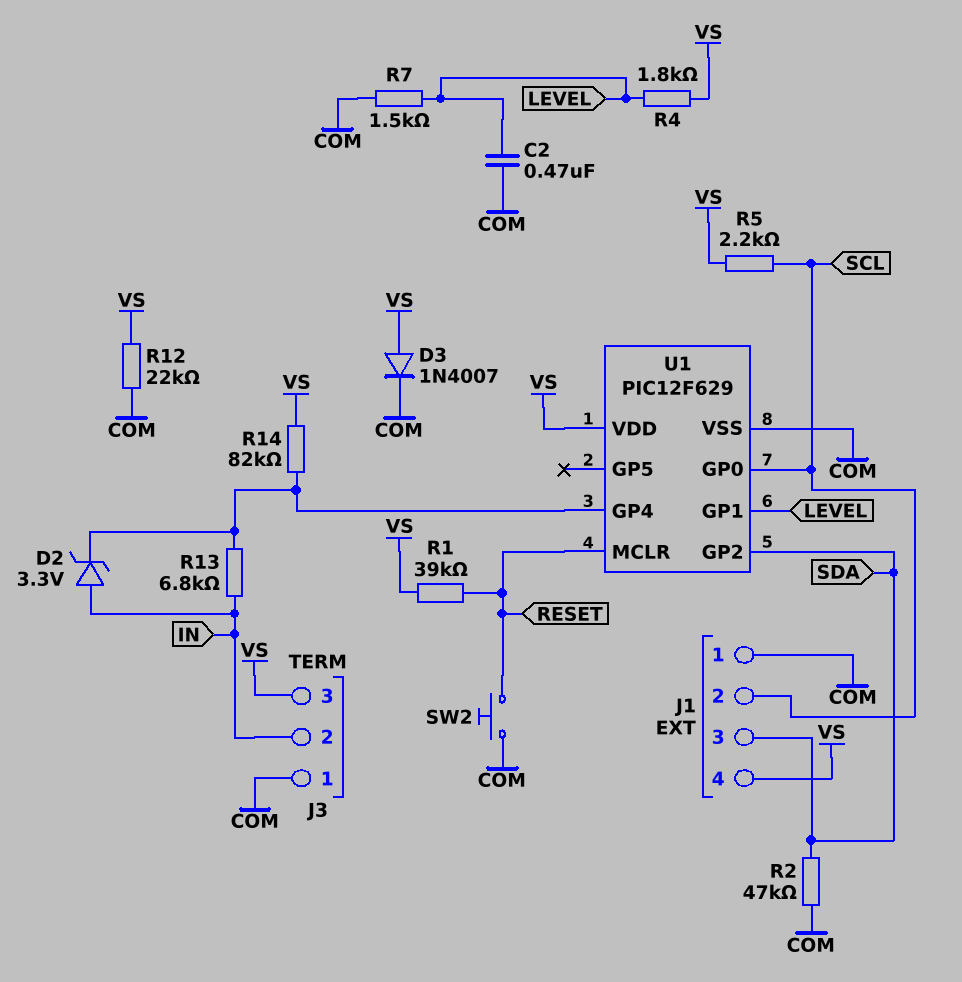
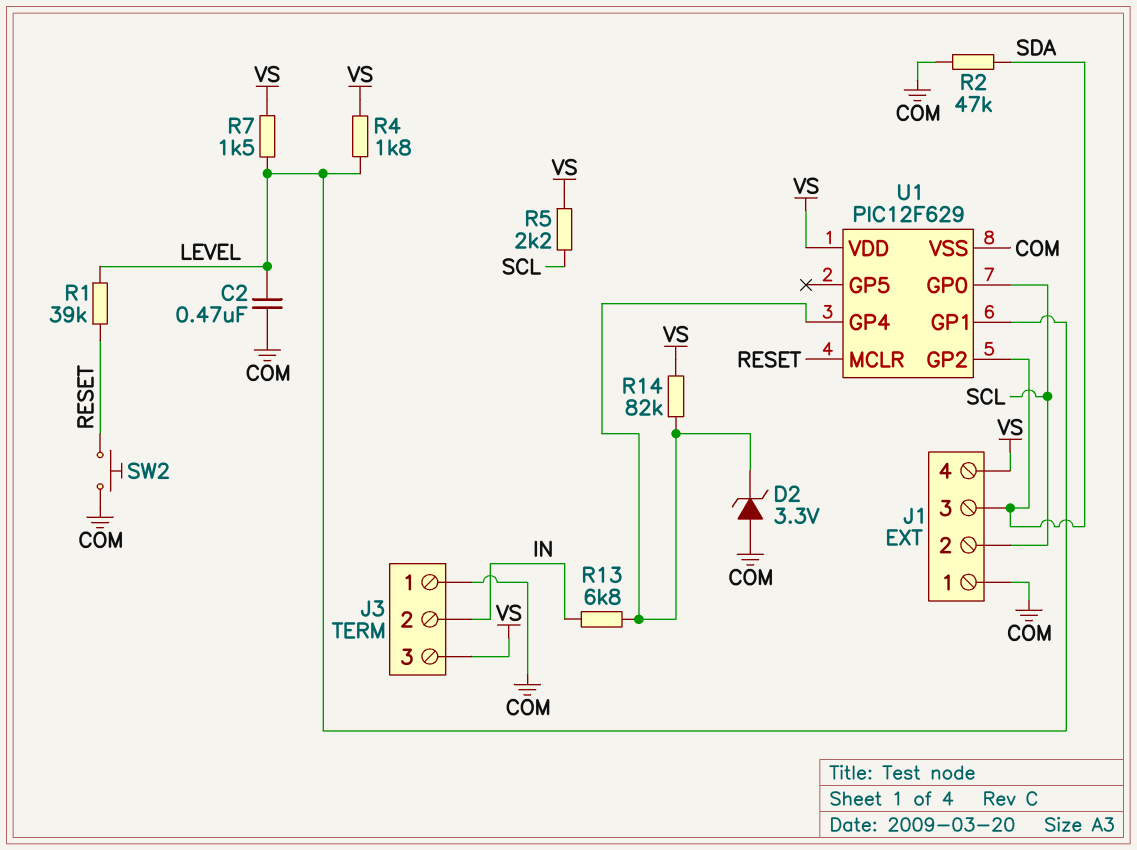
D2: zener 3.3V (A IN, K U1/GP4) -> zener 3.3V (A COM, K U1/GP4)
D3: diode 1N4007 (A VS, K COM) -> none
R1: 39k (RESET, VS) -> 39k (LEVEL, RESET)
R7: 1.5k (COM, LEVEL) -> 1.5k (LEVEL, VS)
R12: 22k (COM, VS) -> none

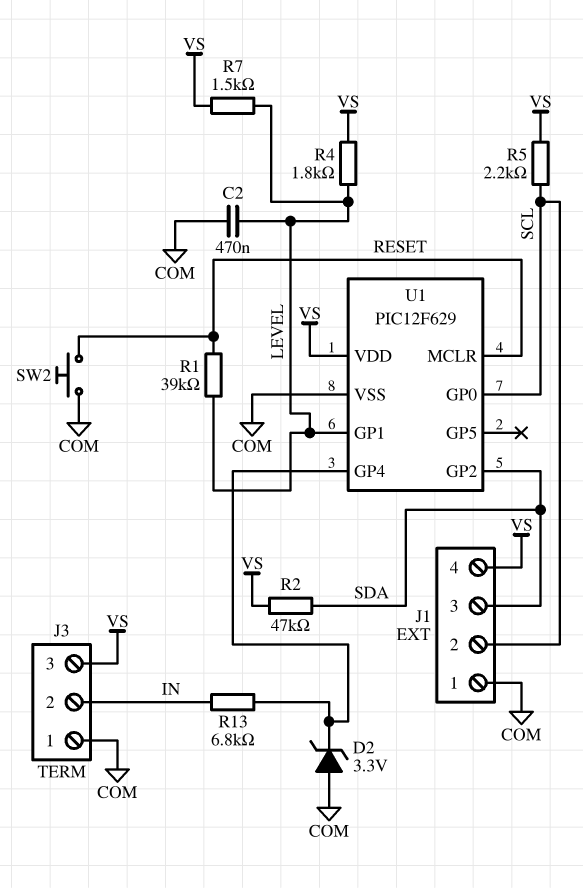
R2: 47k (COM, SDA) -> 47k (SDA, VS)
R14: 82k (U1/GP4, VS) -> none

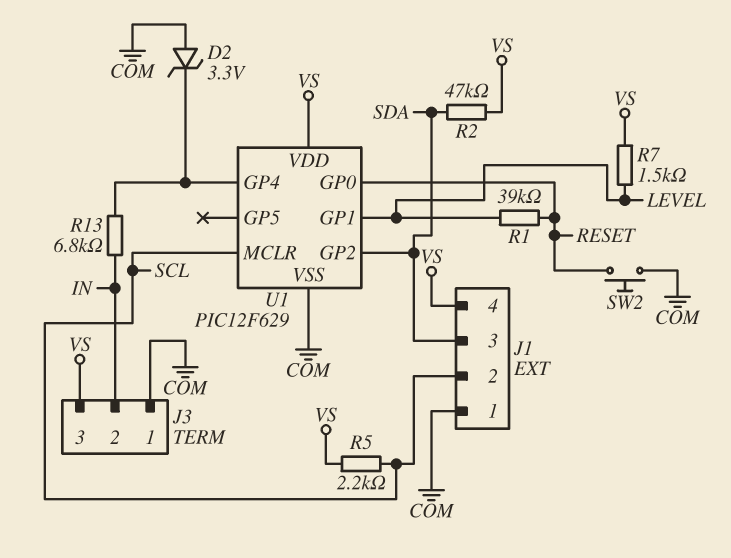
C2: 470nF (COM, LEVEL) -> none
R4: 1.8k (LEVEL, VS) -> none
U1 pin GP0: SCL -> RESET
U1 pin MCLR: RESET -> SCL

